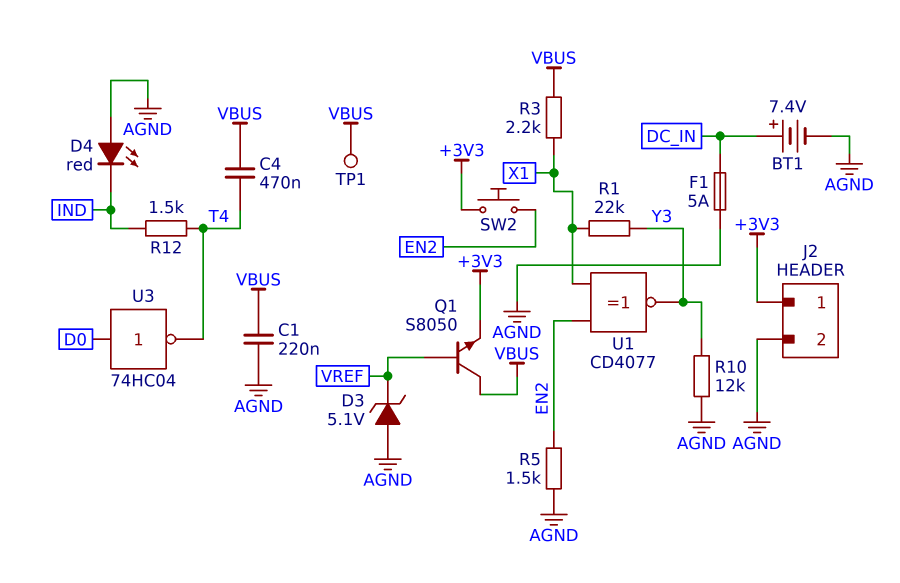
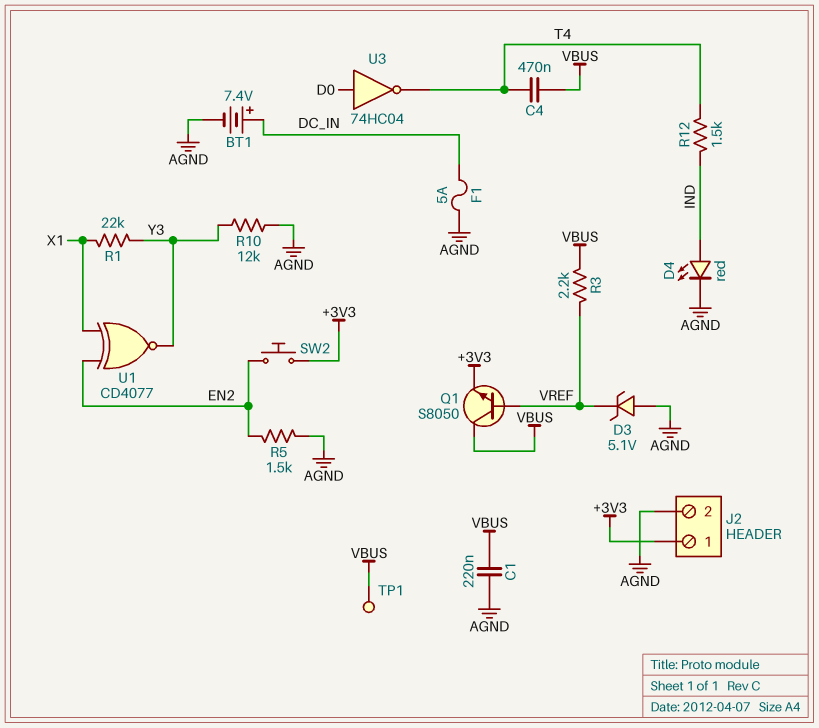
D4: LED red (A AGND, K IND) -> LED red (A IND, K AGND)
R3: 2.2k (VBUS, X1) -> 2.2k (VBUS, VREF)

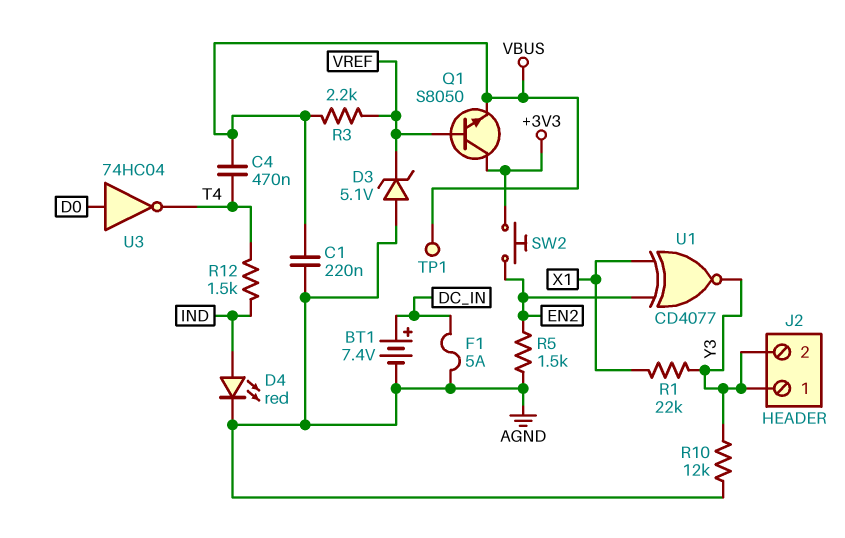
J2 pin 1: +3V3 -> Y3
J2 pin 2: AGND -> Y3
Q1: NPN S8050 (B VREF, C VBUS, E +3V3) -> NPN S8050 (B VREF, C +3V3, E VBUS)

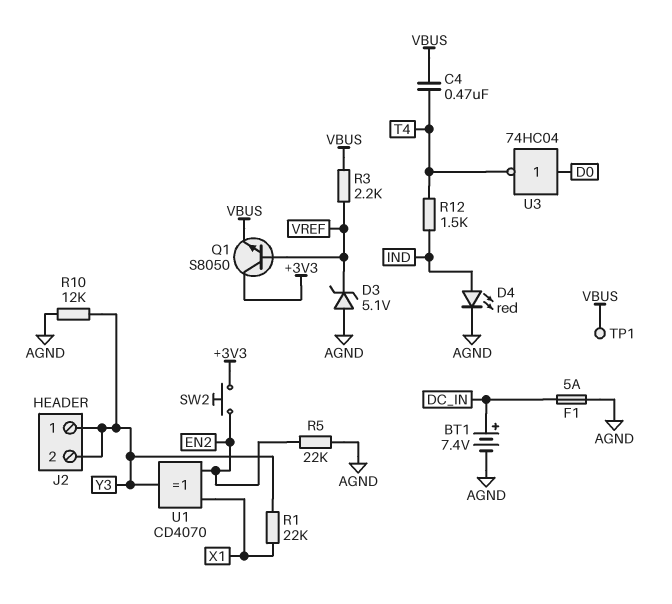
C1: 220nF (AGND, VBUS) -> none
R5: 1.5k (AGND, EN2) -> 22k (AGND, EN2)
U1: XNOR CD4077 (in EN2, in X1, out Y3) -> XOR CD4070 (in EN2, in X1, out Y3)

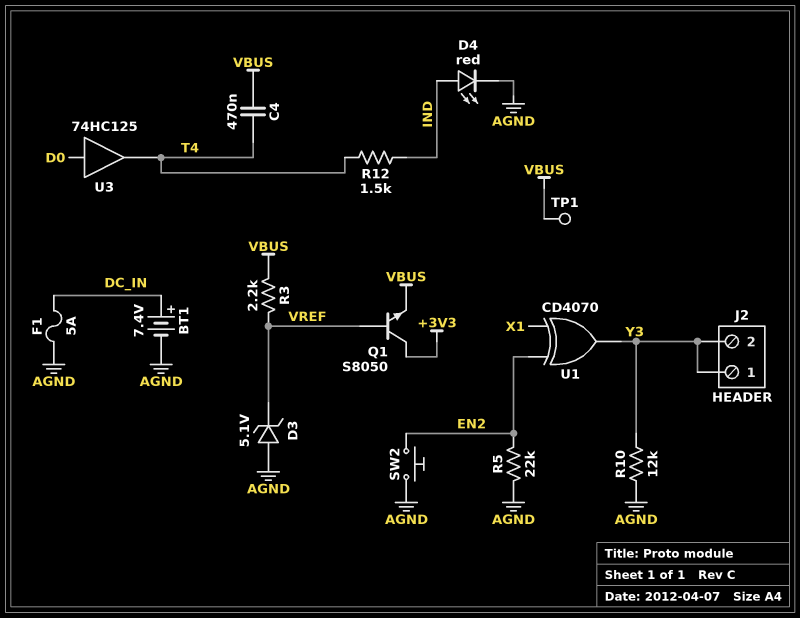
R1: 22k (X1, Y3) -> none
SW2: button (+3V3, EN2) -> button (AGND, EN2)
U3: NOT 74HC04 (in D0, out T4) -> buffer 74HC125 (in D0, out T4)

